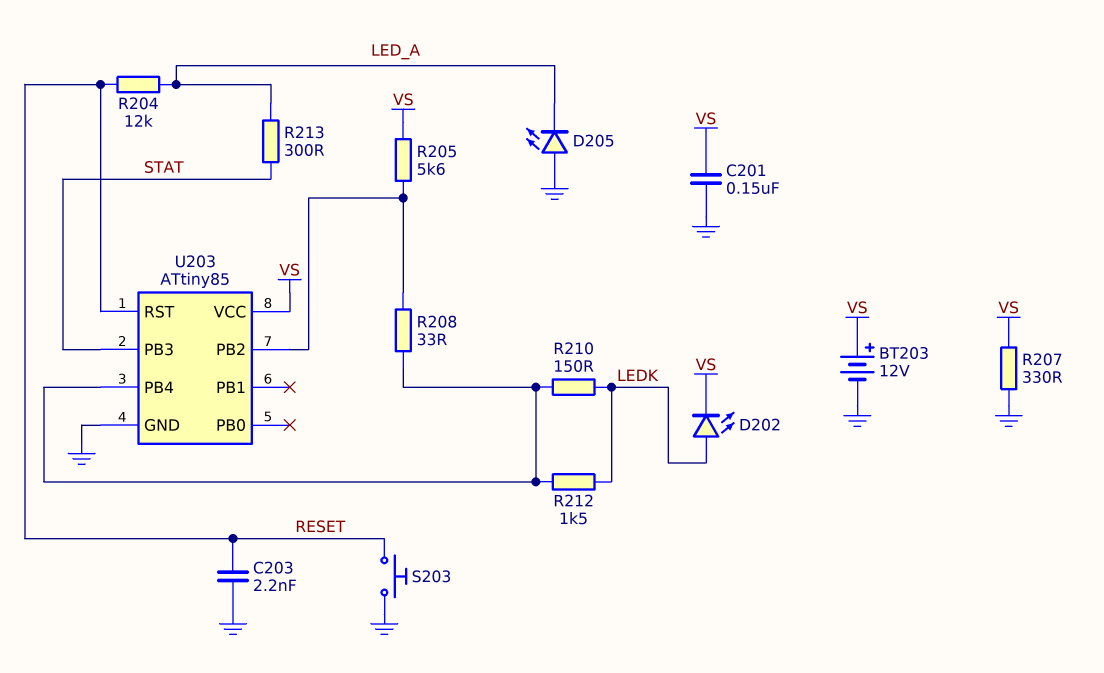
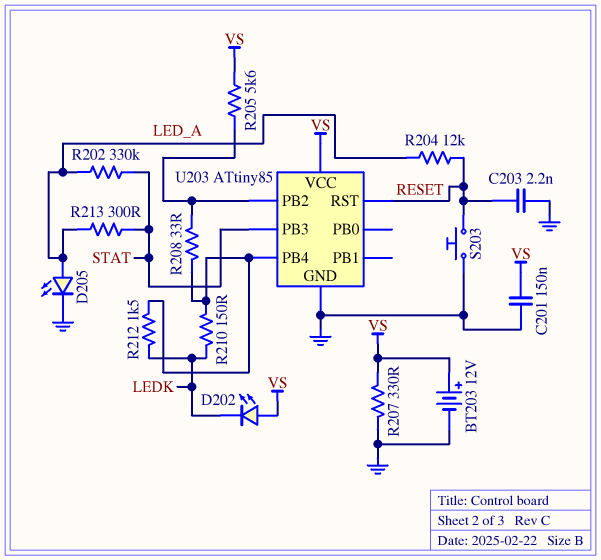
D202: LED (A LEDK, K VS) -> LED (A VS, K LEDK)
D205: LED (A GND, K LED_A) -> LED (A LED_A, K GND)
R202: none -> 330k (LED_A, STAT)

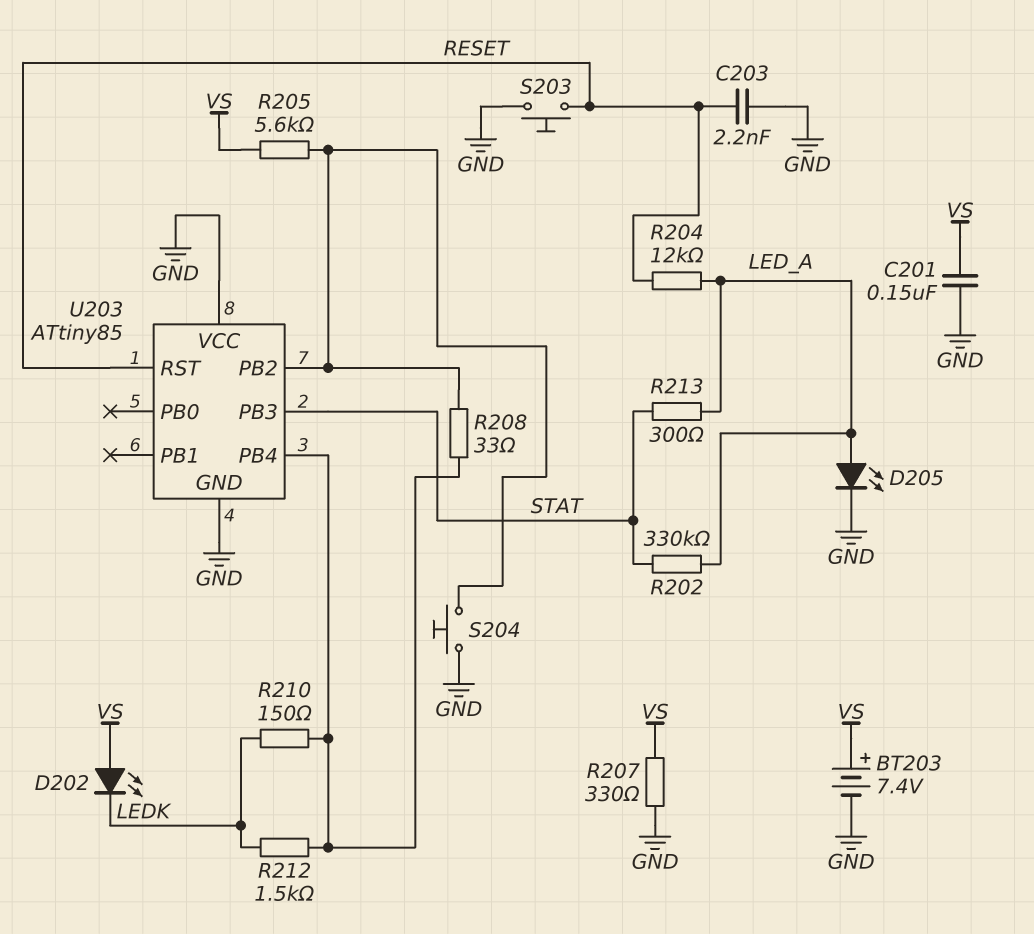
BT203: 12V (plus VS, minus GND) -> 7.4V (plus VS, minus GND)
S204: none -> button (GND, U203/PB2)
U203 pin VCC: VS -> GND

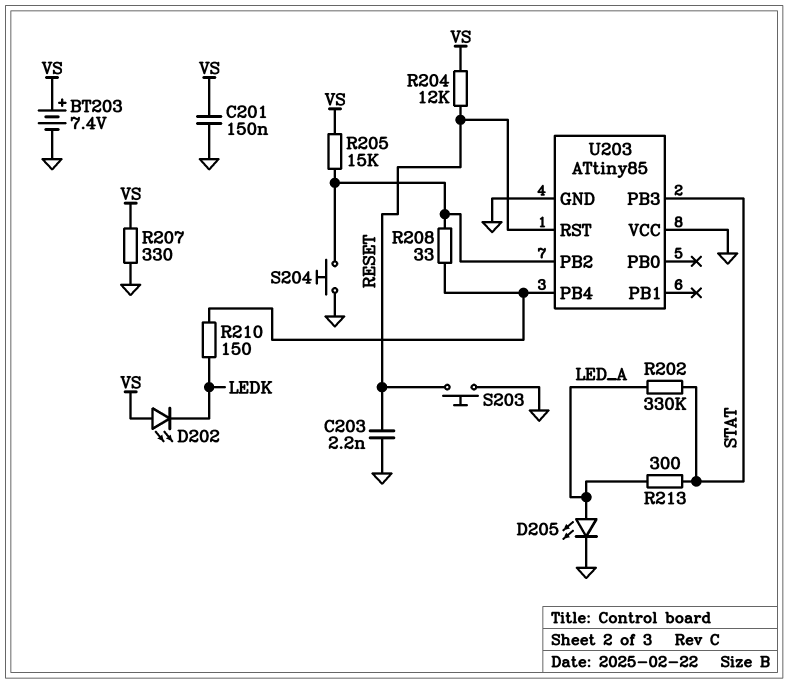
R204: 12k (LED_A, RESET) -> 12k (RESET, VS)
R205: 5.6k (U203/PB2, VS) -> 15k (U203/PB2, VS)
R212: 1.5k (LEDK, U203/PB4) -> none

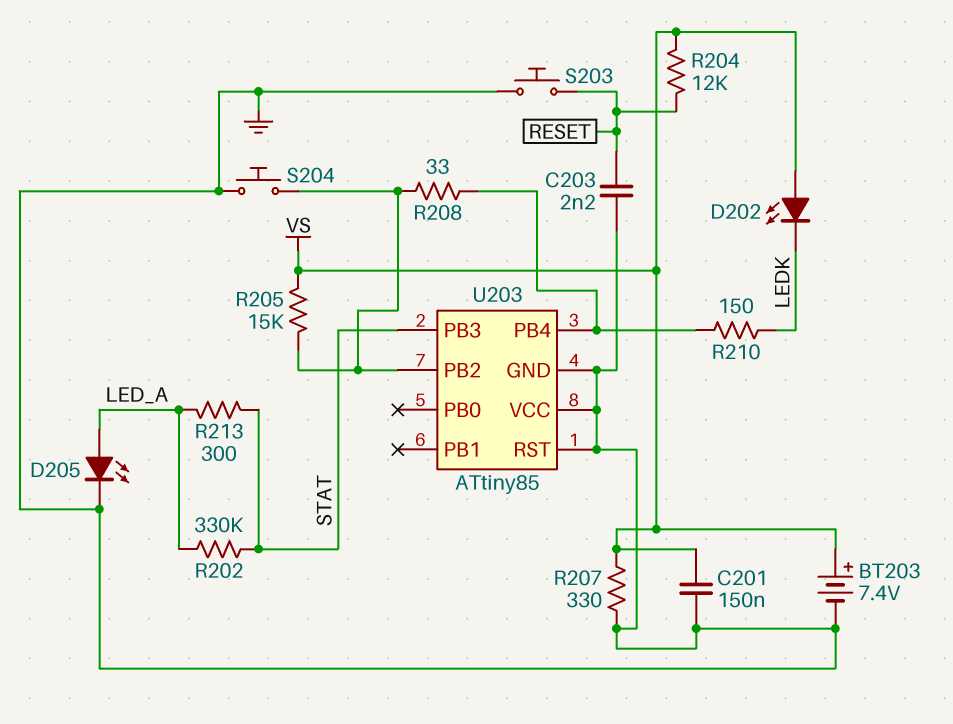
U203 pin RST: RESET -> GND

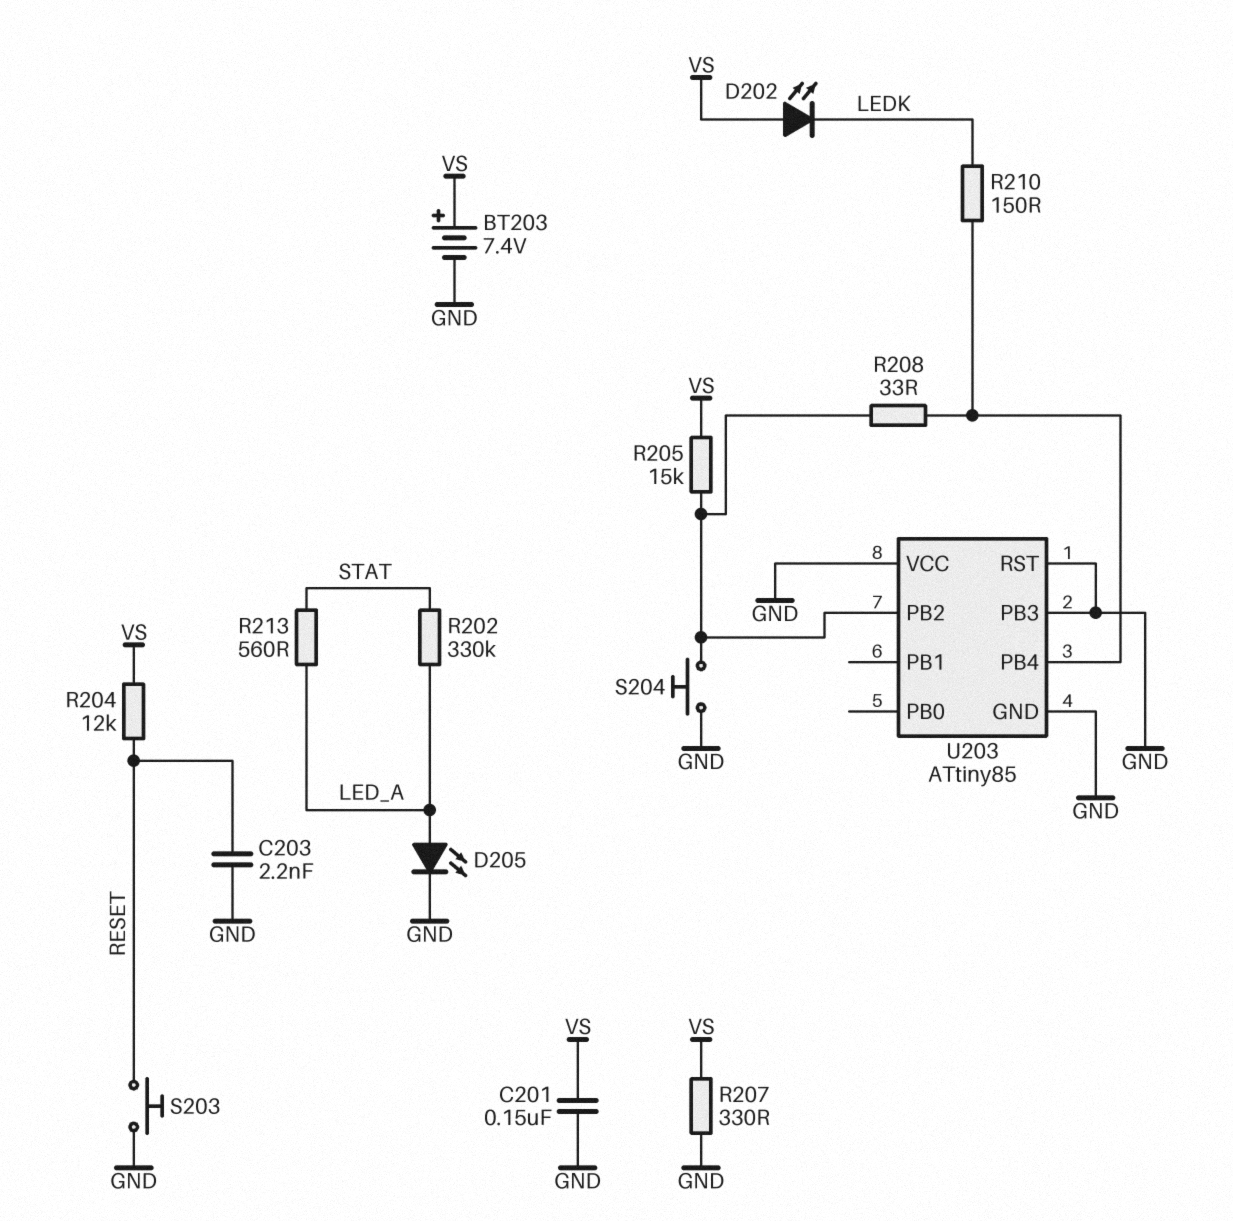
R213: 300 (LED_A, STAT) -> 560 (LED_A, STAT)
U203 pin PB3: STAT -> GND

